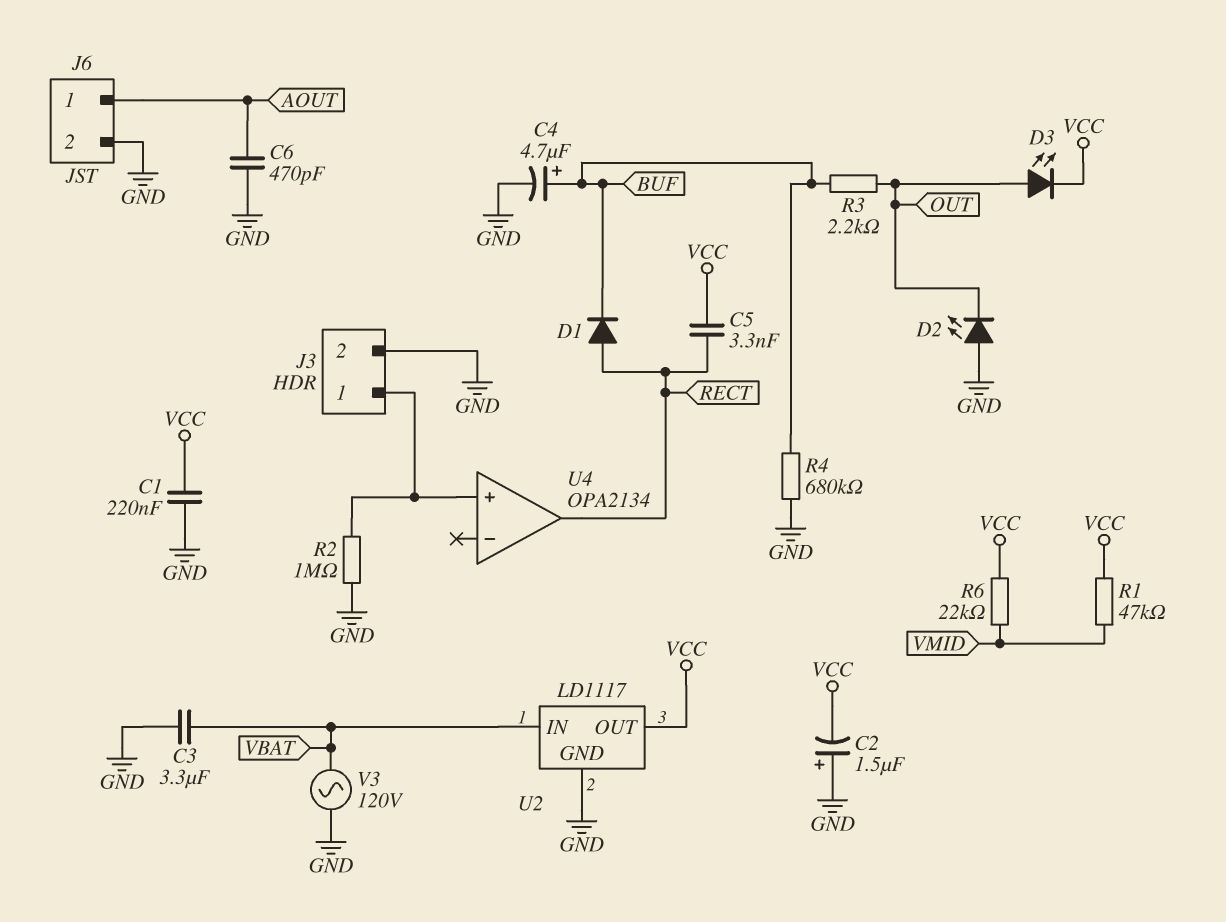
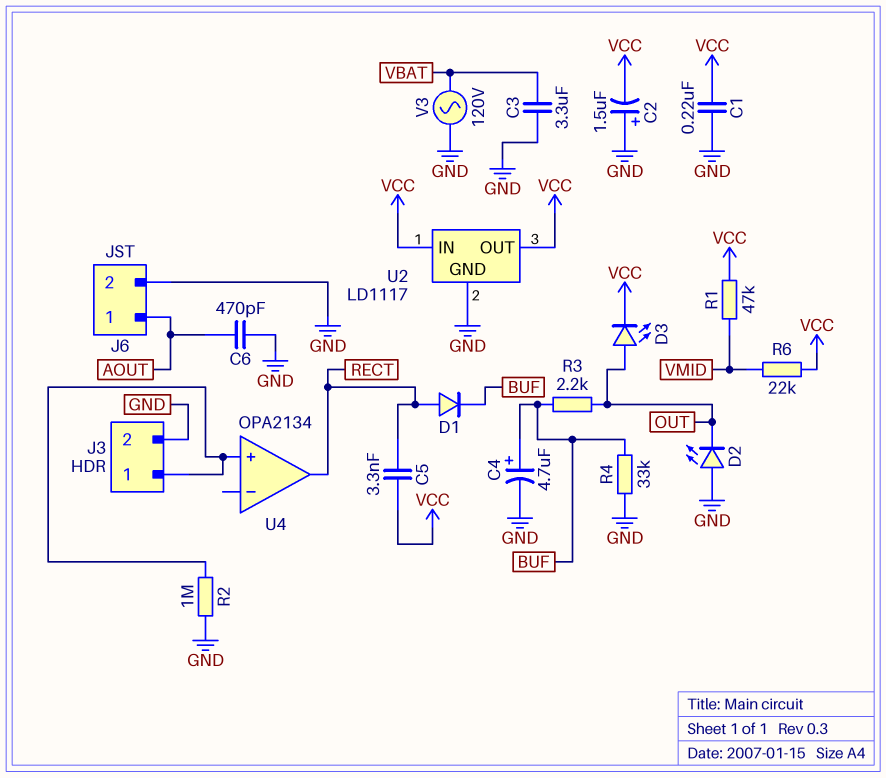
R4: 680k (BUF, GND) -> 33k (BUF, GND)
U2 pin IN: VBAT -> VCC

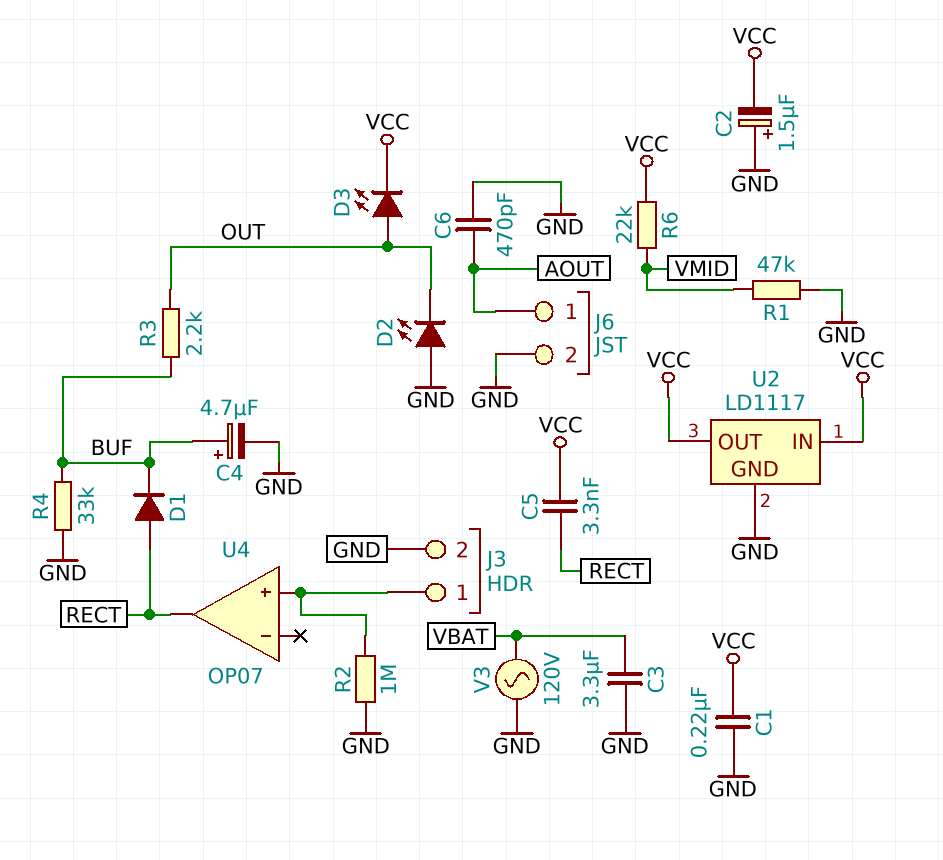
R1: 47k (VCC, VMID) -> 47k (GND, VMID)
U4: OPA2134 -> OP07

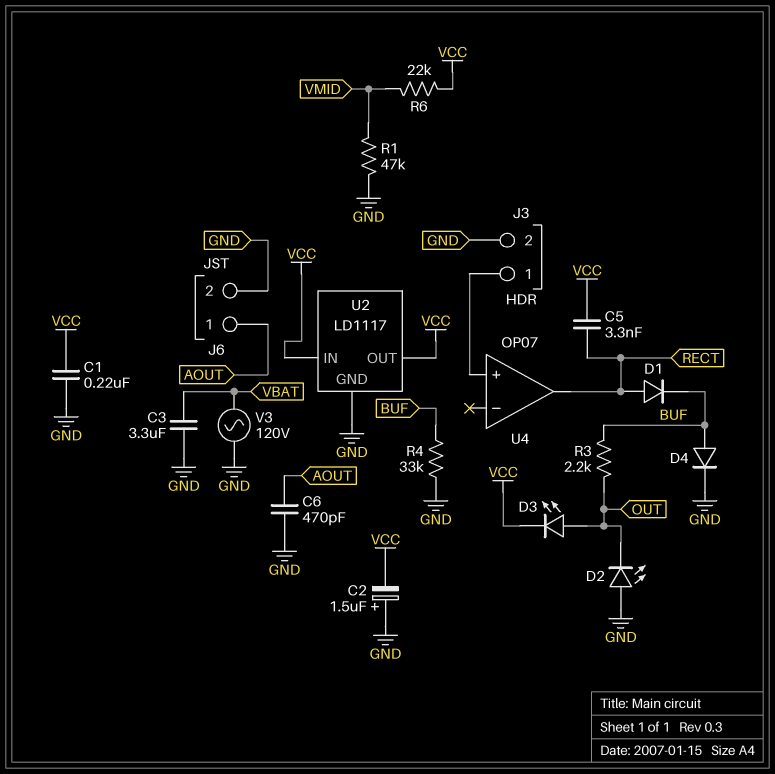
C4: 4.7uF (plus BUF, minus GND) -> none
D4: none -> diode (A BUF, K GND)
R2: 1M (GND, J3/1) -> none

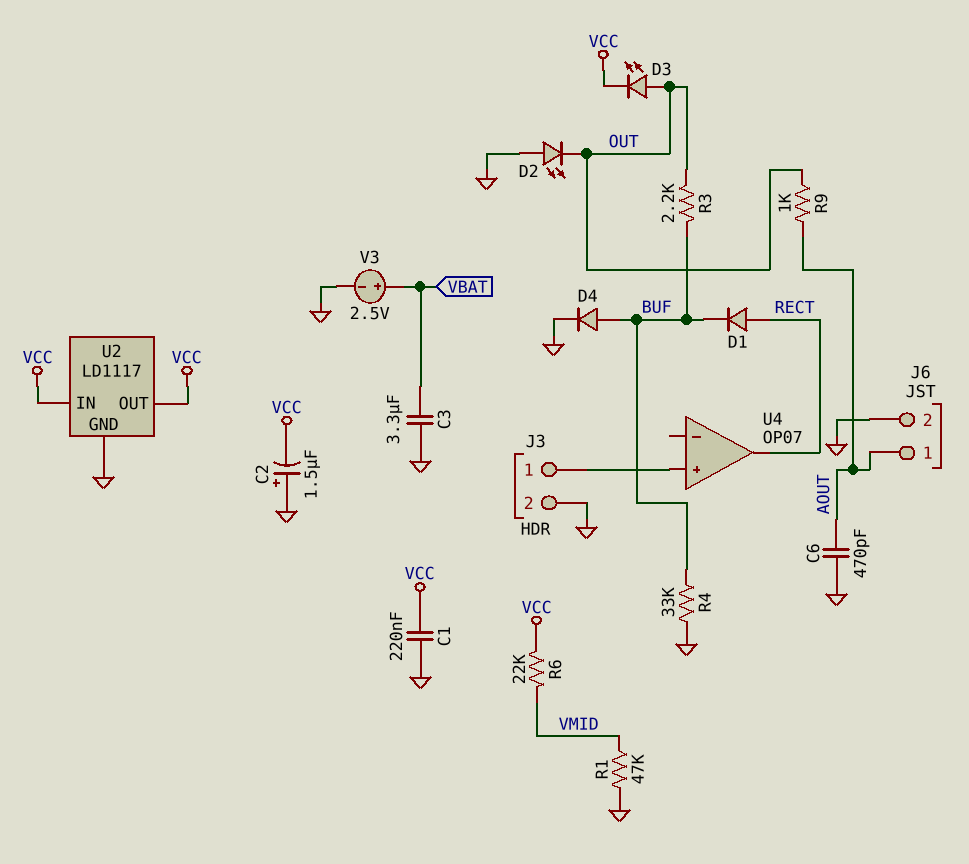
C5: 3.3nF (RECT, VCC) -> none
R9: none -> 1k (AOUT, OUT)
V3: AC 120V (GND, VBAT) -> 2.5V (plus VBAT, minus GND)

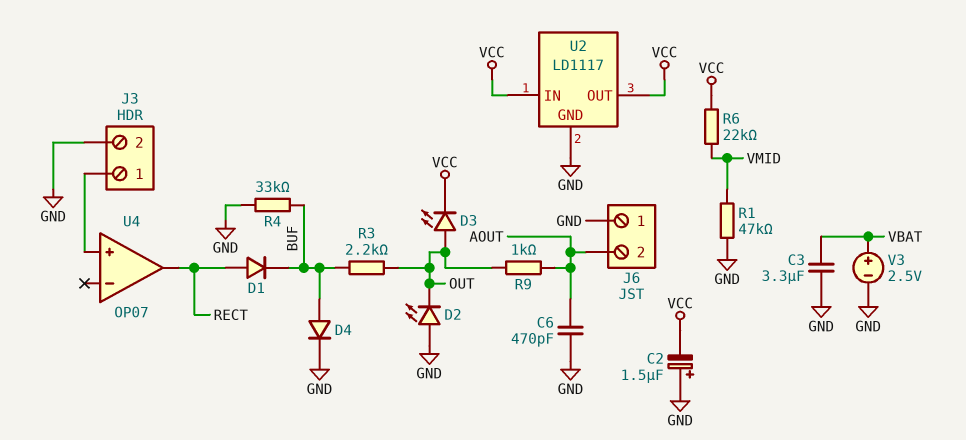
C1: 220nF (GND, VCC) -> none
J6 pin 1: AOUT -> GND
J6 pin 2: GND -> AOUT

